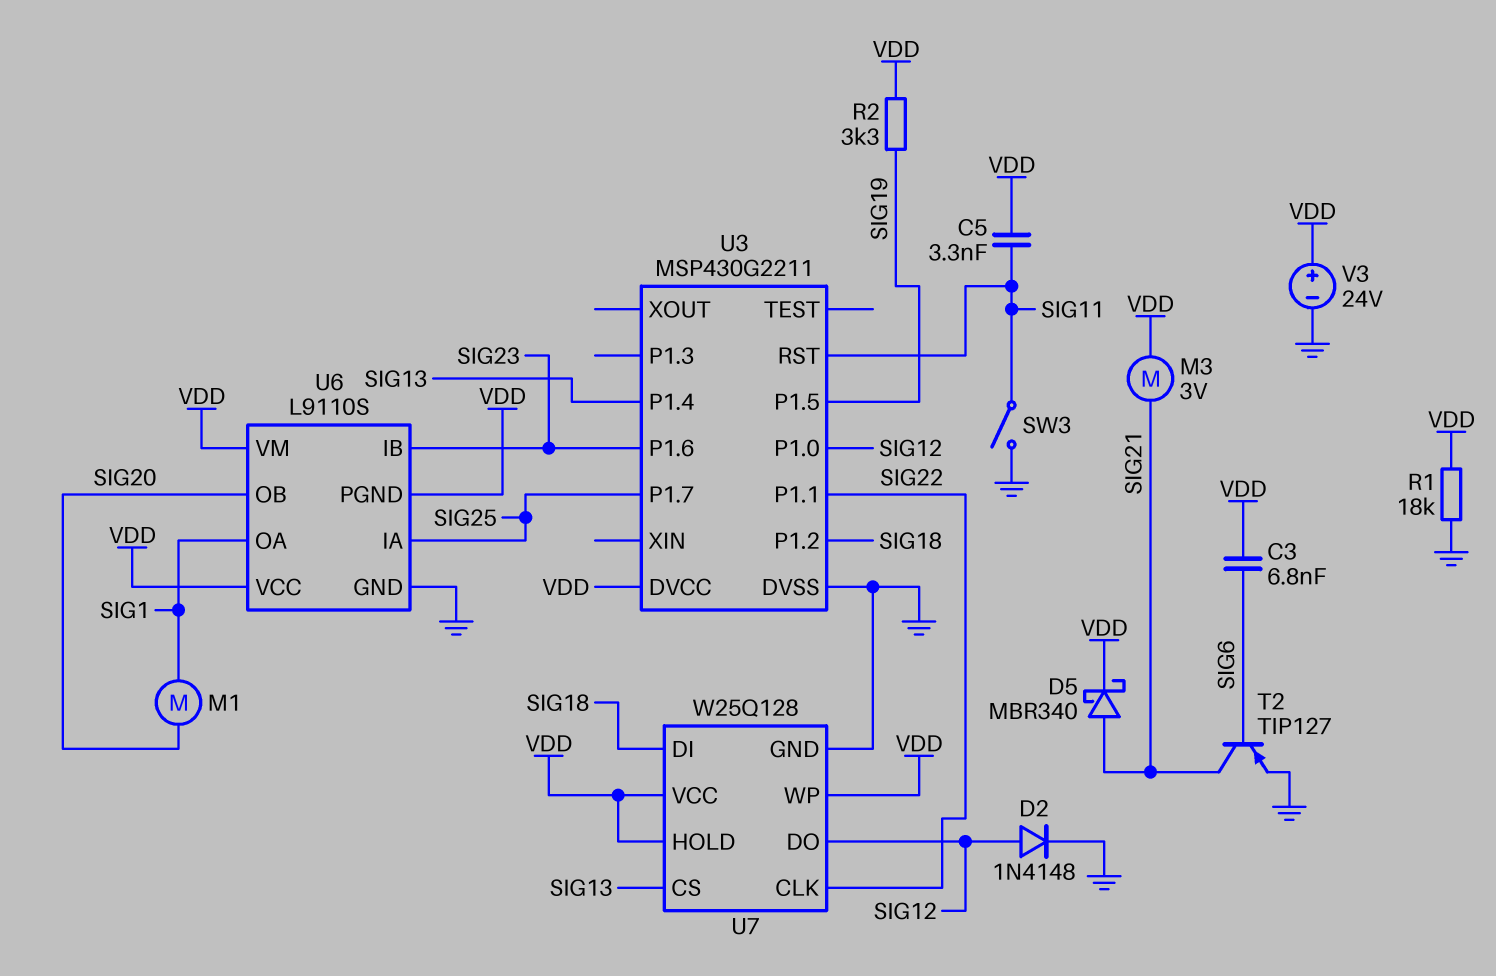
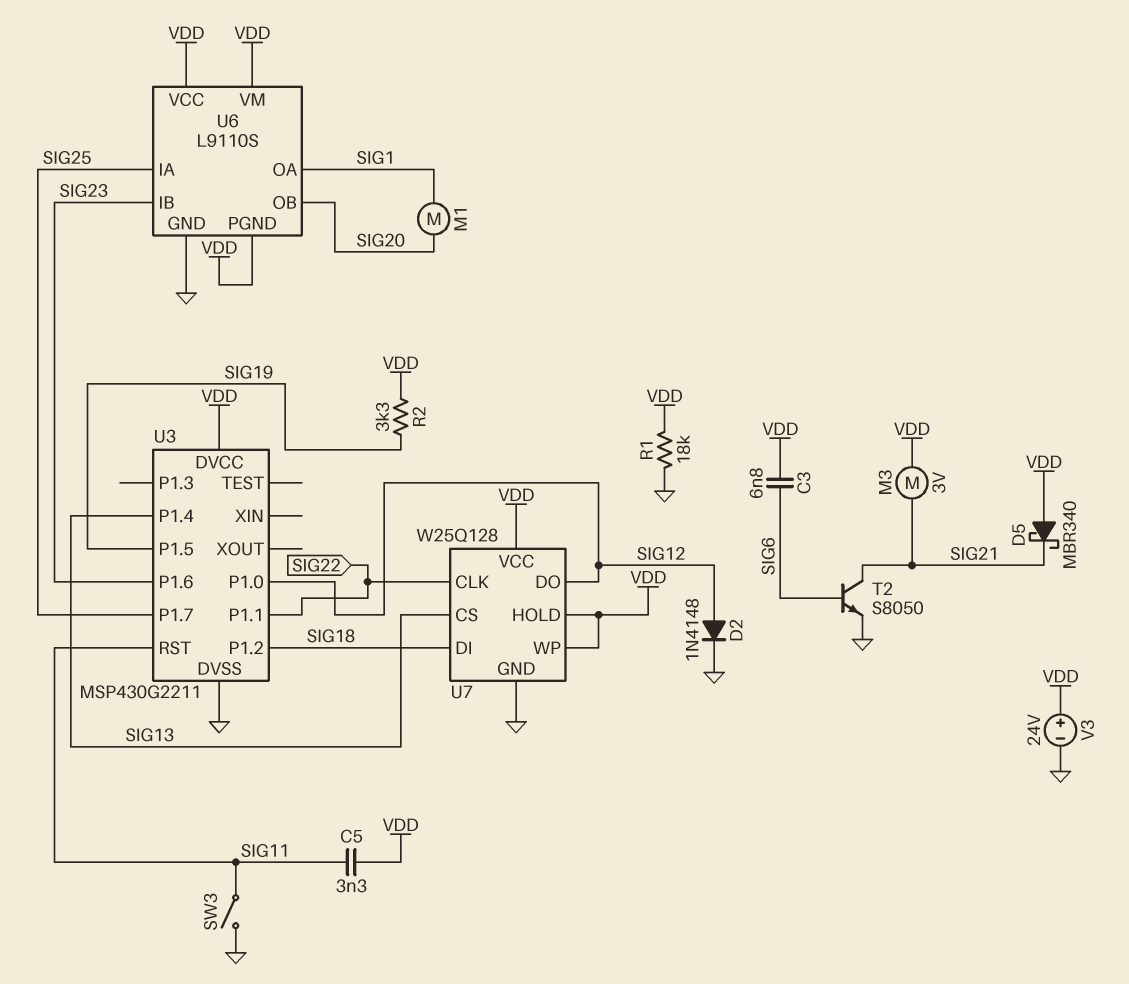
D5: schottky MBR340 (A SIG21, K VDD) -> schottky MBR340 (A VDD, K SIG21)
T2: PNP TIP127 (B SIG6, C SIG21, E GND) -> NPN S8050 (B SIG6, C SIG21, E GND)

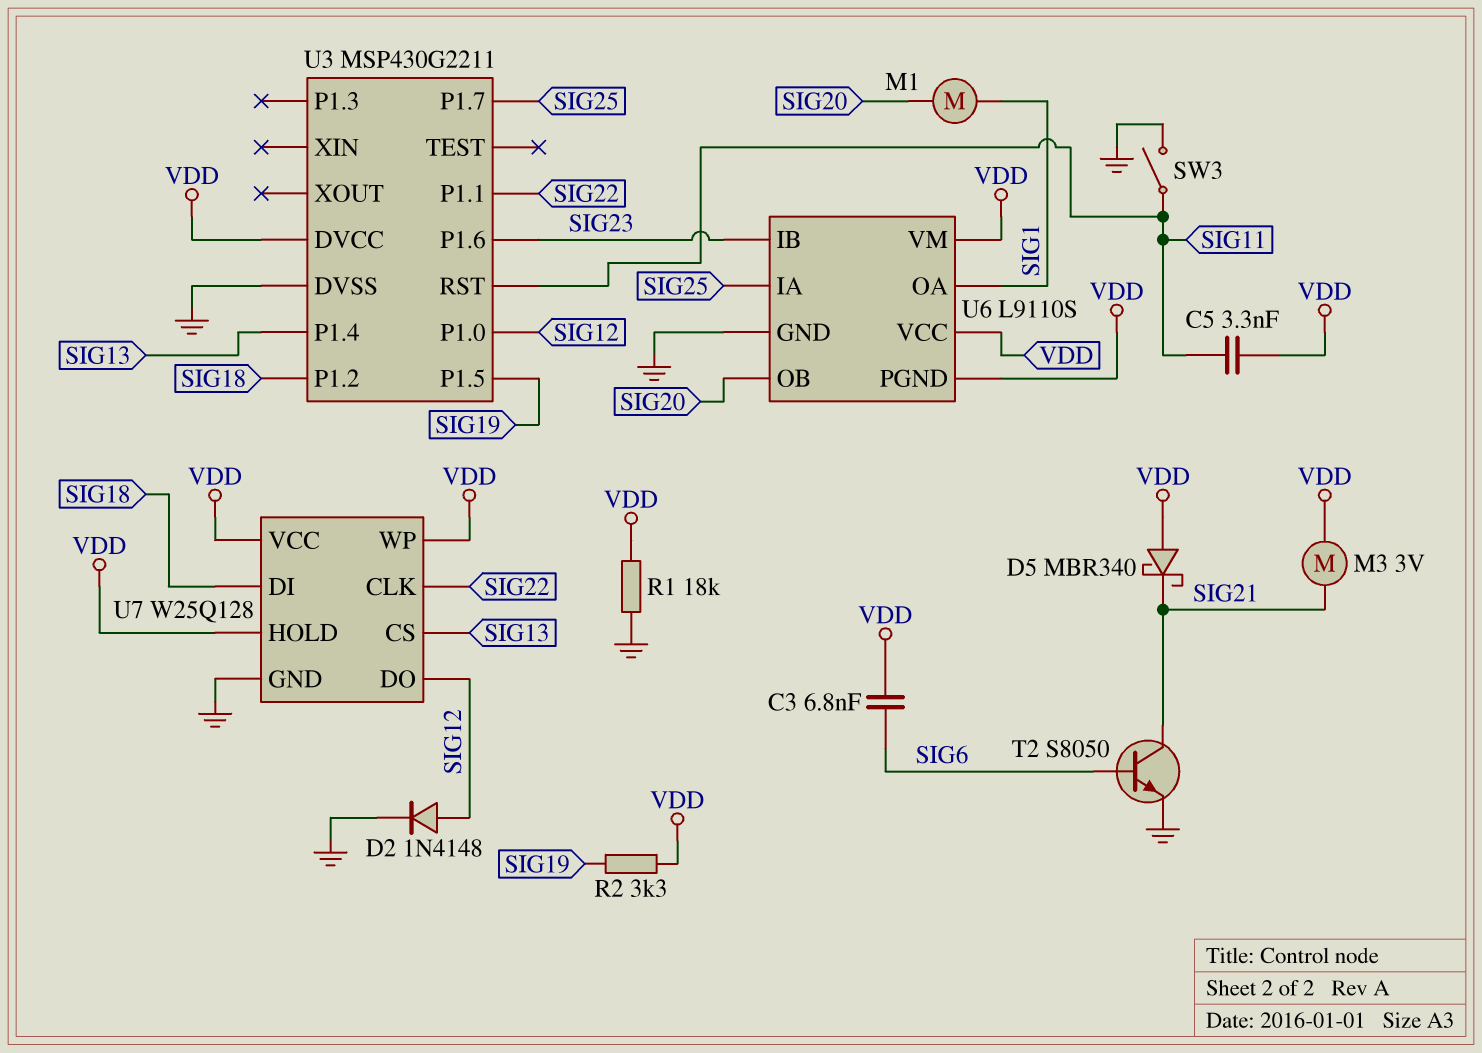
V3: 24V (plus VDD, minus GND) -> none

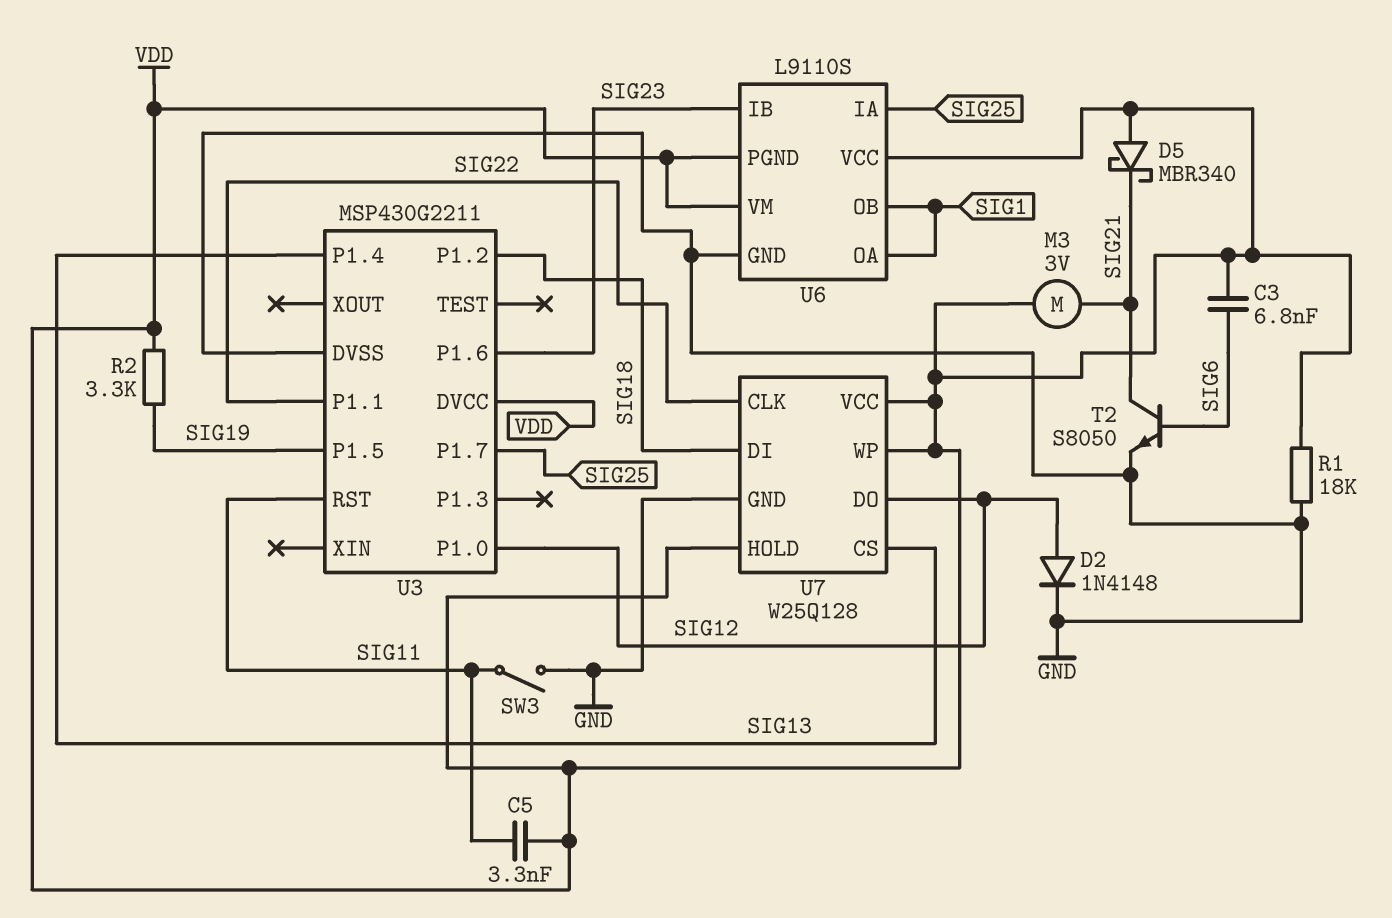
M1: motor (SIG1, SIG20) -> none
U6 pin OB: SIG20 -> SIG1

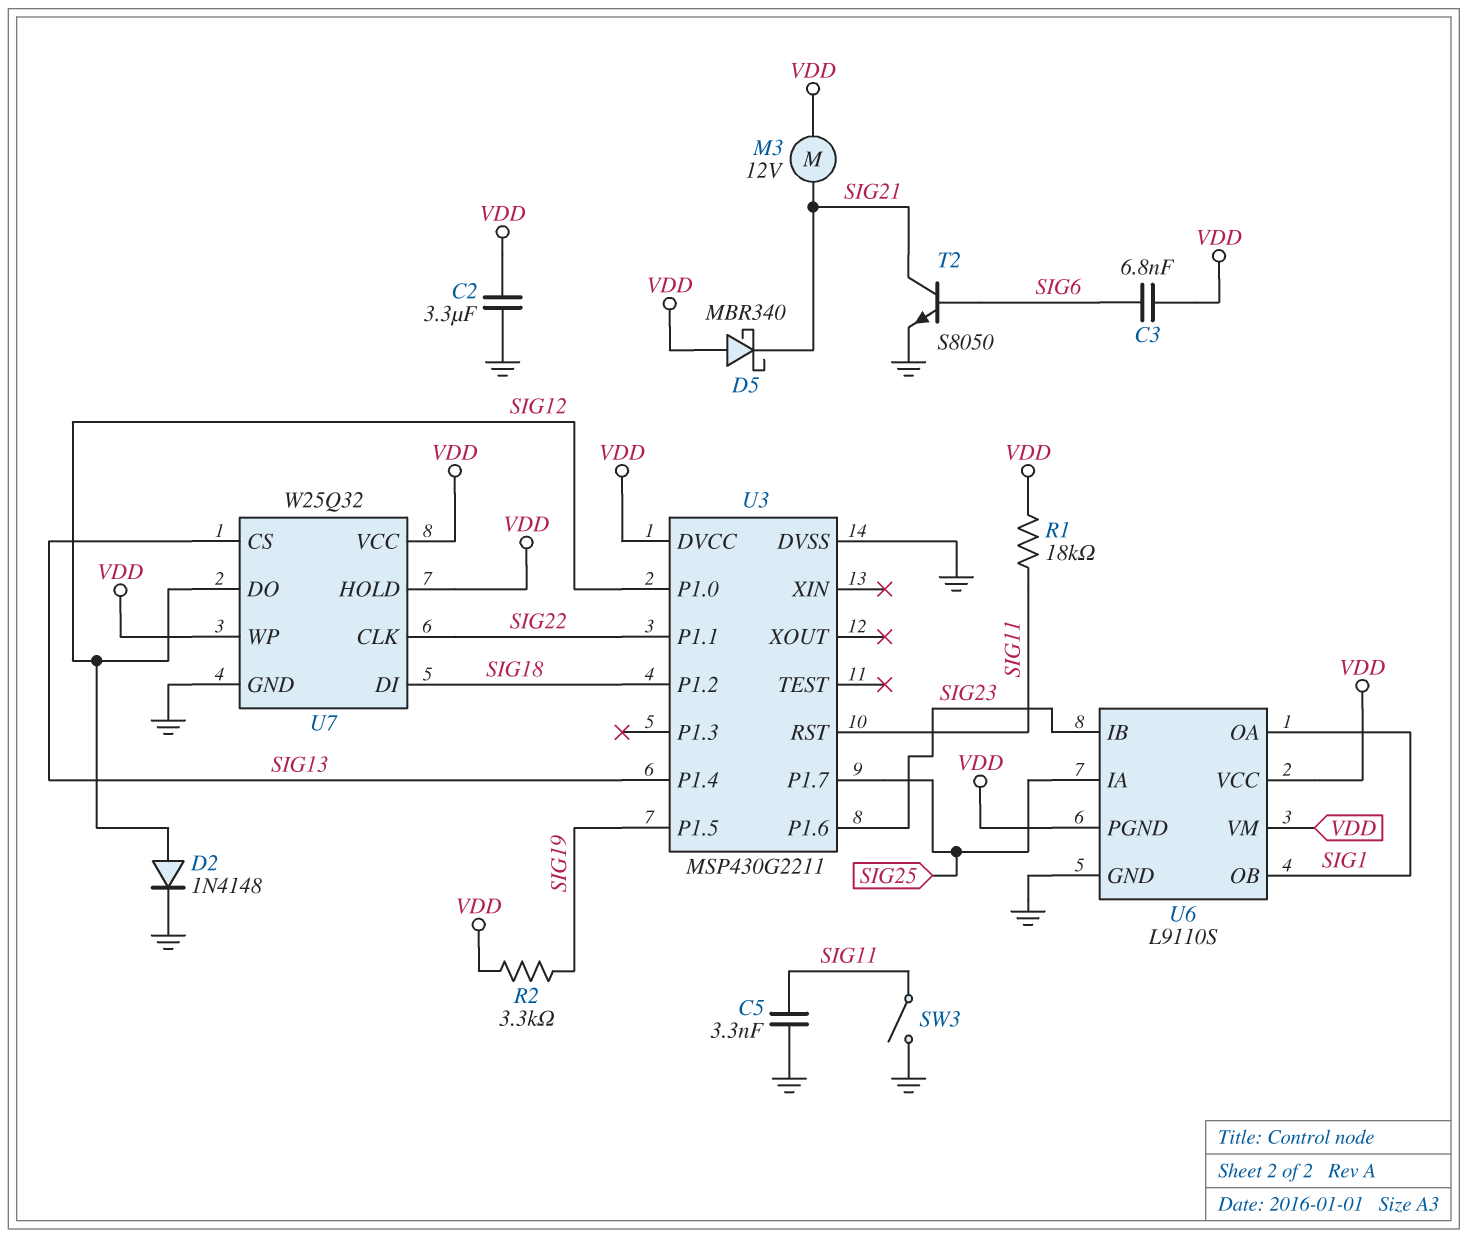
C2: none -> 3.3uF (GND, VDD)
C5: 3.3nF (SIG11, VDD) -> 3.3nF (GND, SIG11)
M3: motor 3V (SIG21, VDD) -> motor 12V (SIG21, VDD)
R1: 18k (GND, VDD) -> 18k (SIG11, VDD)
U7: W25Q128 -> W25Q32

